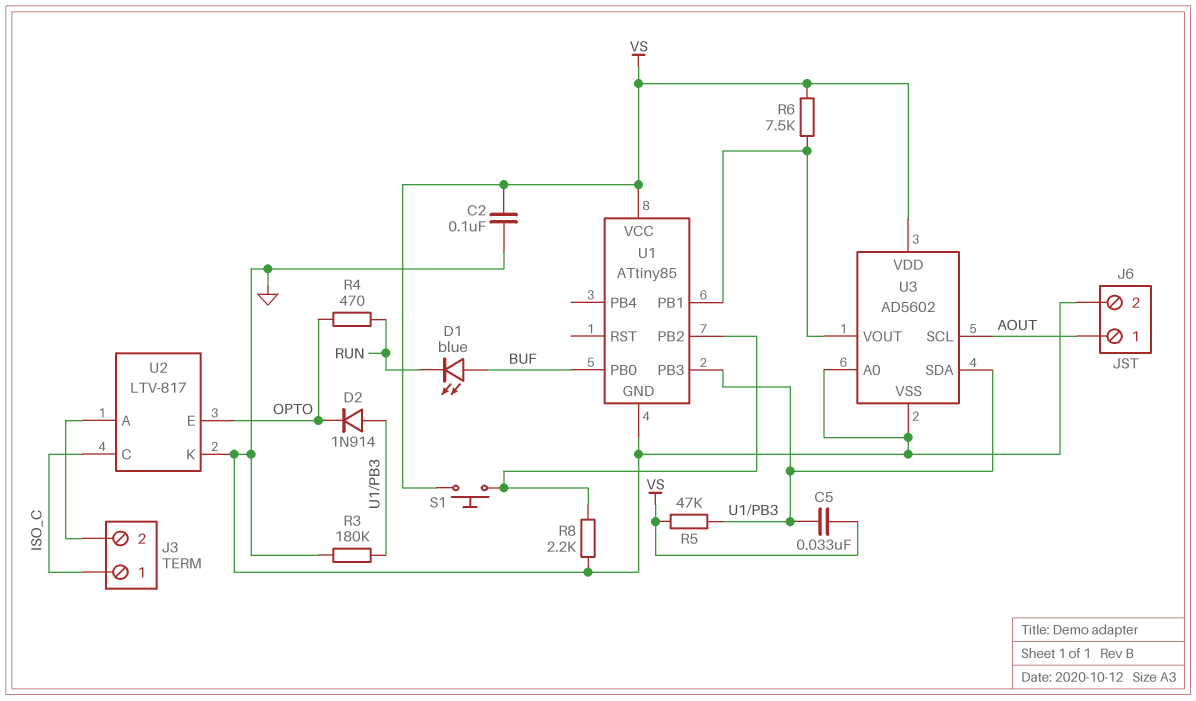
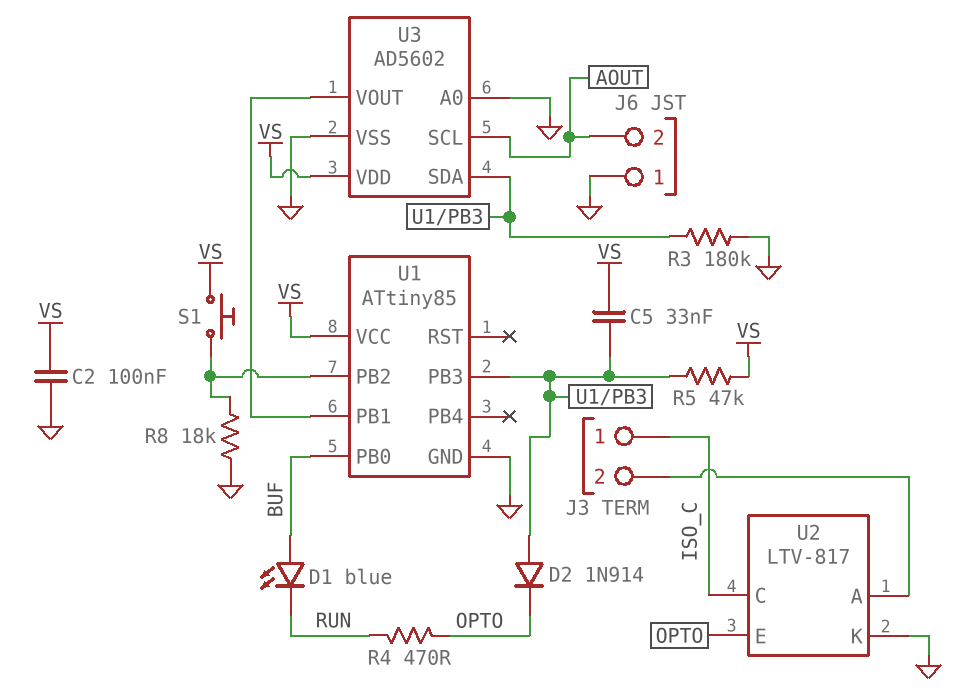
J6 pin 1: AOUT -> GND
J6 pin 2: GND -> AOUT
R6: 7.5k (U1/PB1, VS) -> none
R8: 2.2k (GND, U1/PB2) -> 18k (GND, U1/PB2)

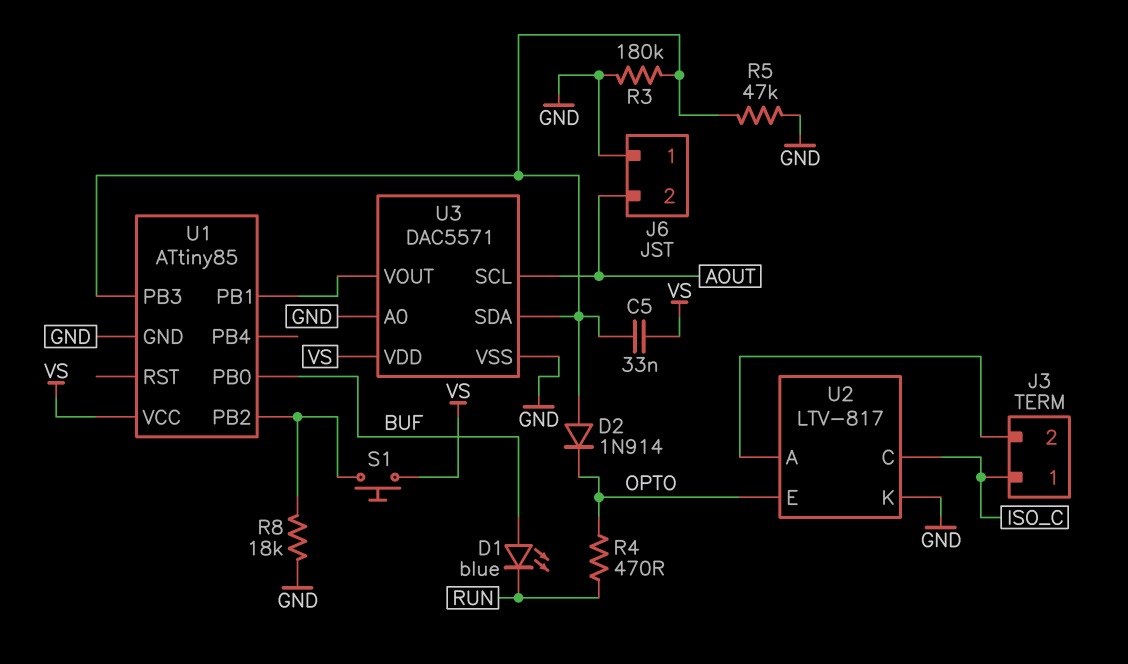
C2: 100nF (GND, VS) -> none
R5: 47k (U1/PB3, VS) -> 47k (GND, U1/PB3)
U3: AD5602 -> DAC5571

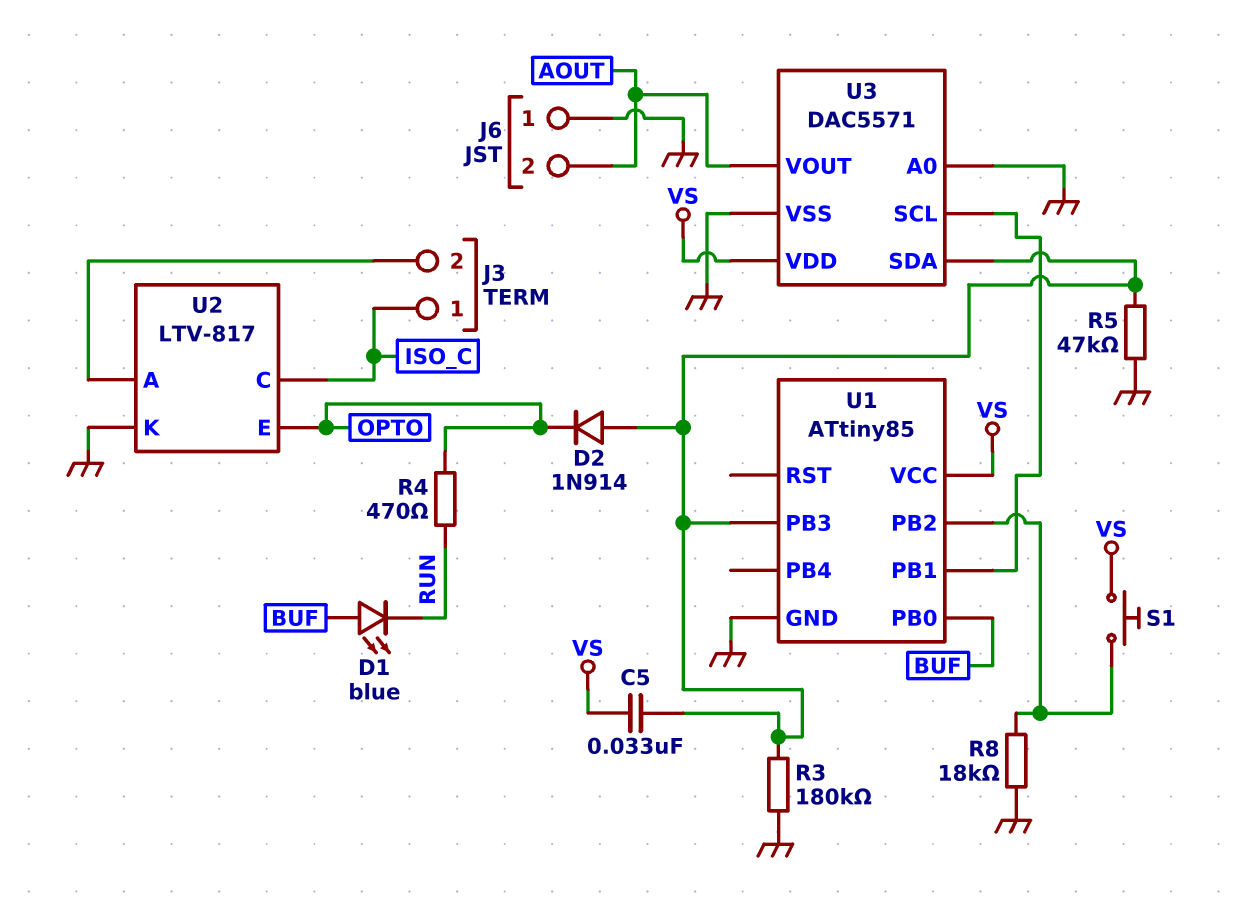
U3 pin SCL: AOUT -> U1/PB1
U3 pin VOUT: U1/PB1 -> AOUT

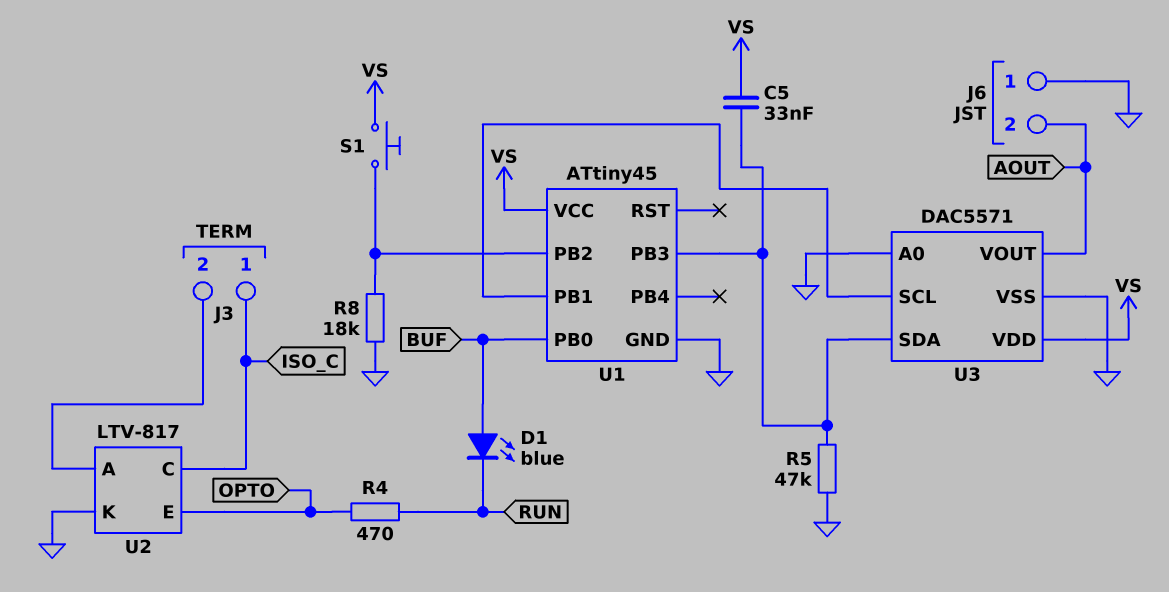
D2: diode 1N914 (A U1/PB3, K OPTO) -> none
R3: 180k (GND, U1/PB3) -> none
U1: ATtiny85 -> ATtiny45

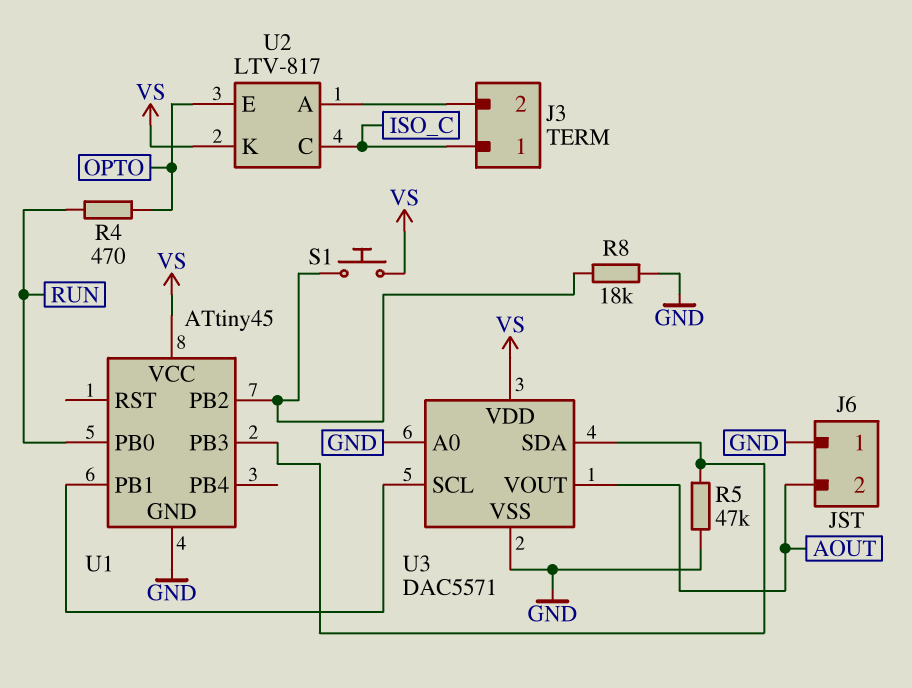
C5: 33nF (U1/PB3, VS) -> none
D1: LED blue (A BUF, K RUN) -> none
U1 pin PB0: BUF -> RUN
U2 pin K: GND -> VS

